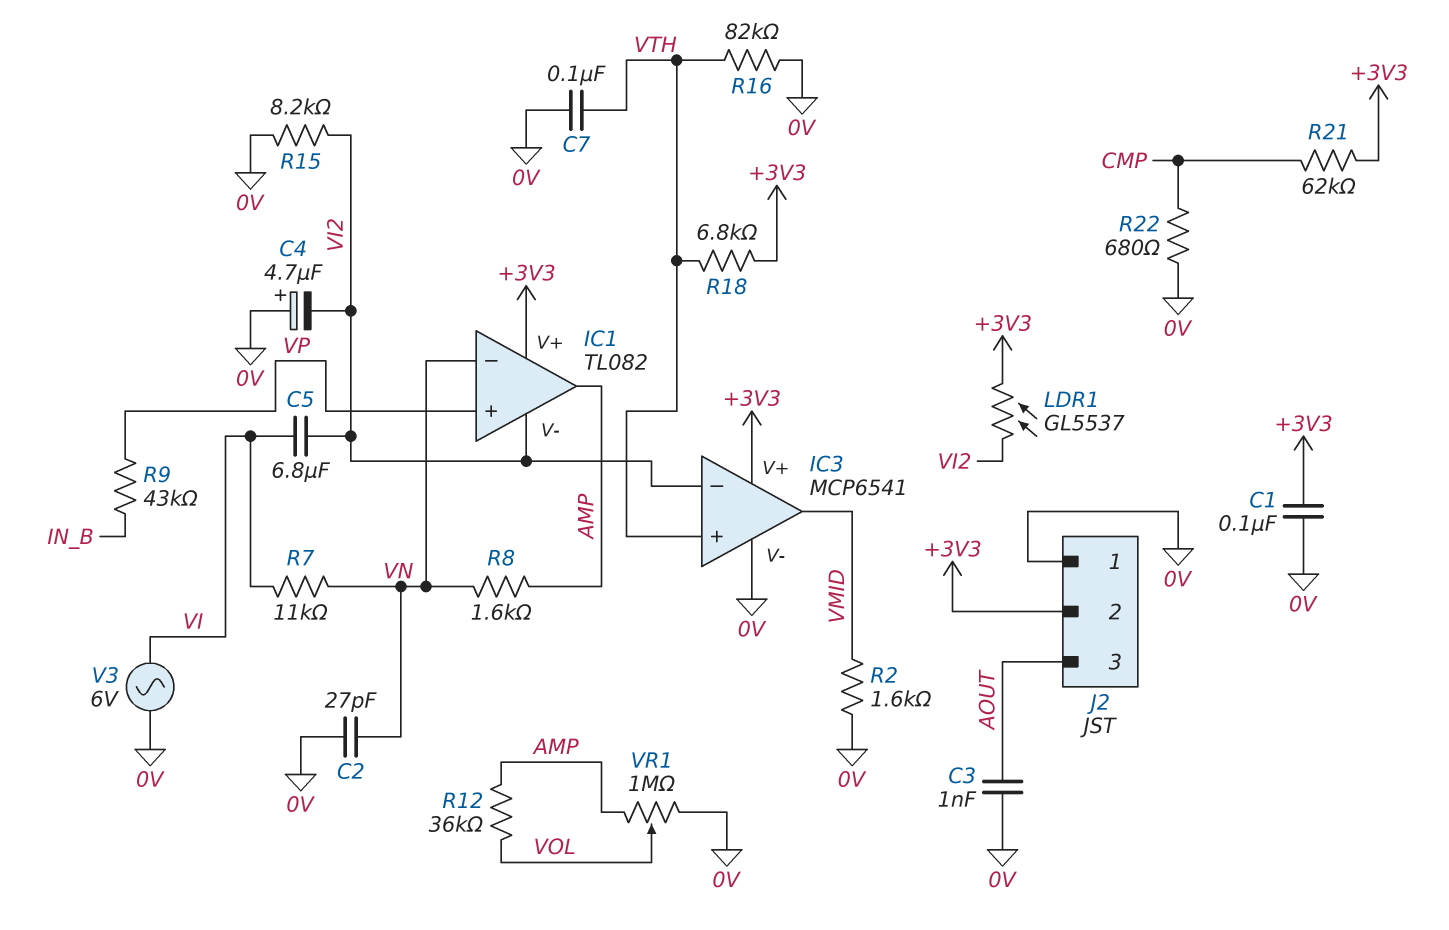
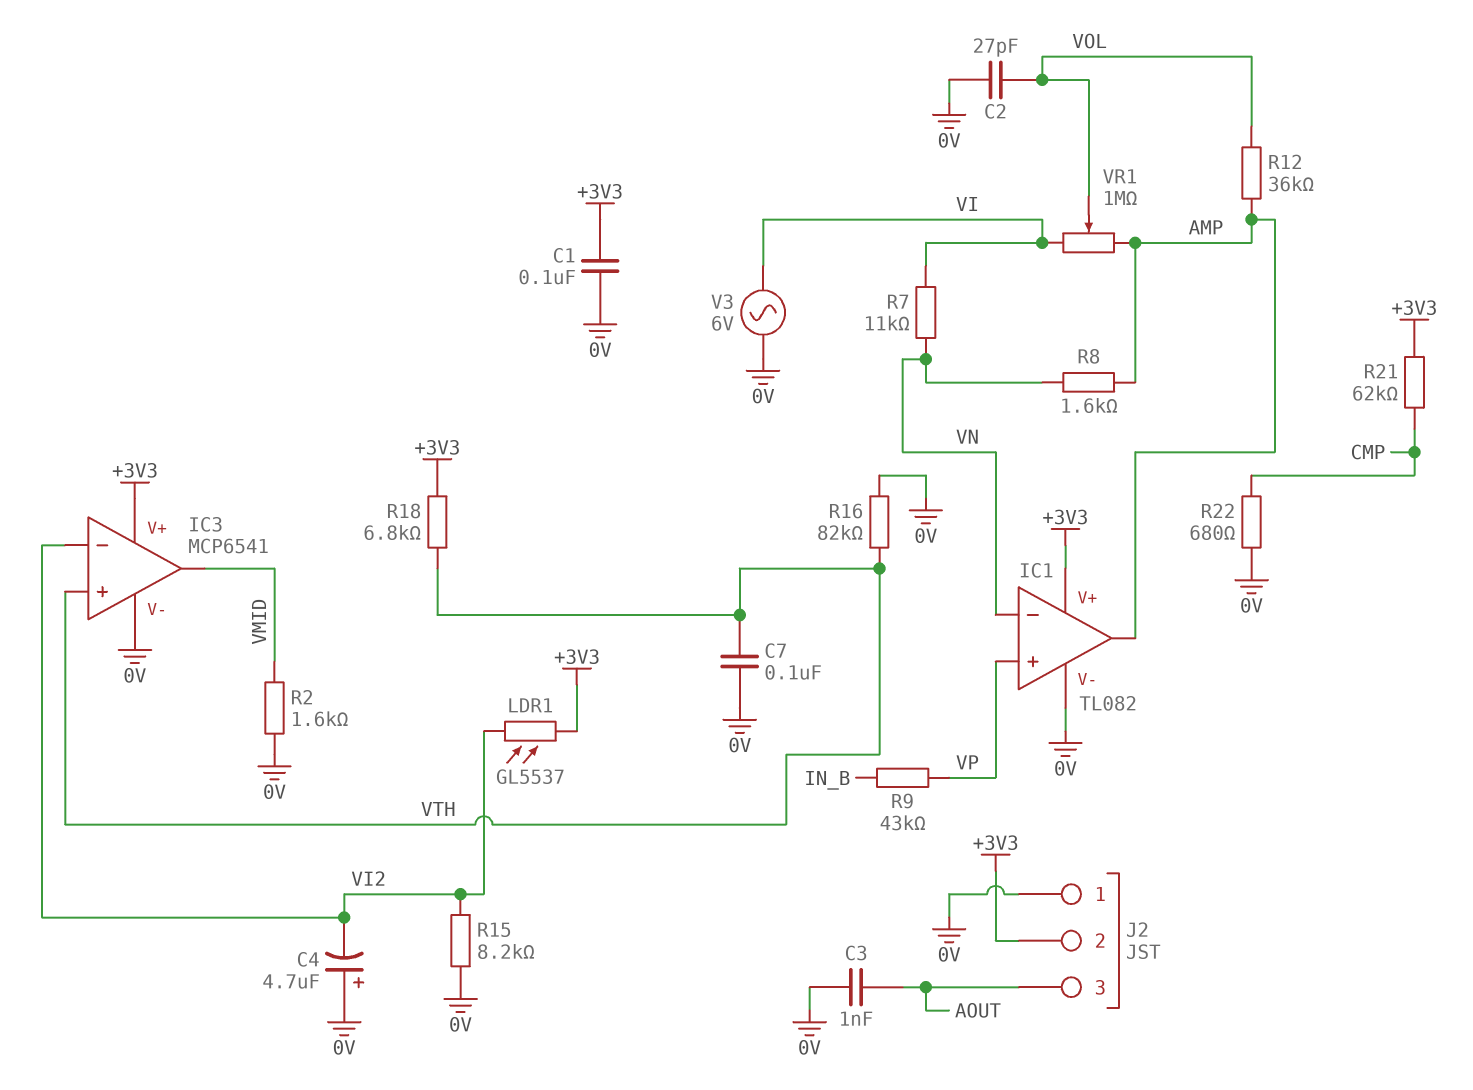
C2: 27pF (0V, VN) -> 27pF (0V, VOL)
C5: 6.8uF (VI, VI2) -> none
IC1 pin V-: VI2 -> 0V
VR1: 1M (0V, AMP, wiper VOL) -> 1M (AMP, VI, wiper VOL)

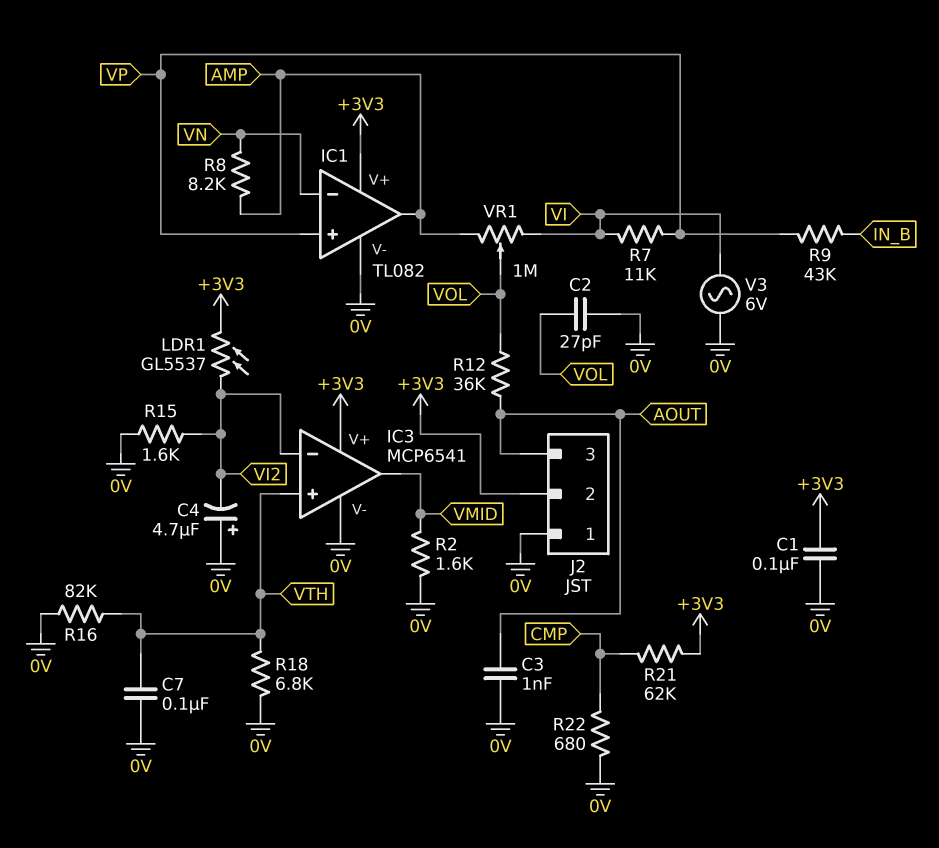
R7: 11k (VI, VN) -> 11k (VI, VP)
R8: 1.6k (AMP, VN) -> 8.2k (AMP, VN)
R12: 36k (AMP, VOL) -> 36k (AOUT, VOL)
R15: 8.2k (0V, VI2) -> 1.6k (0V, VI2)
R18: 6.8k (+3V3, VTH) -> 6.8k (0V, VTH)

